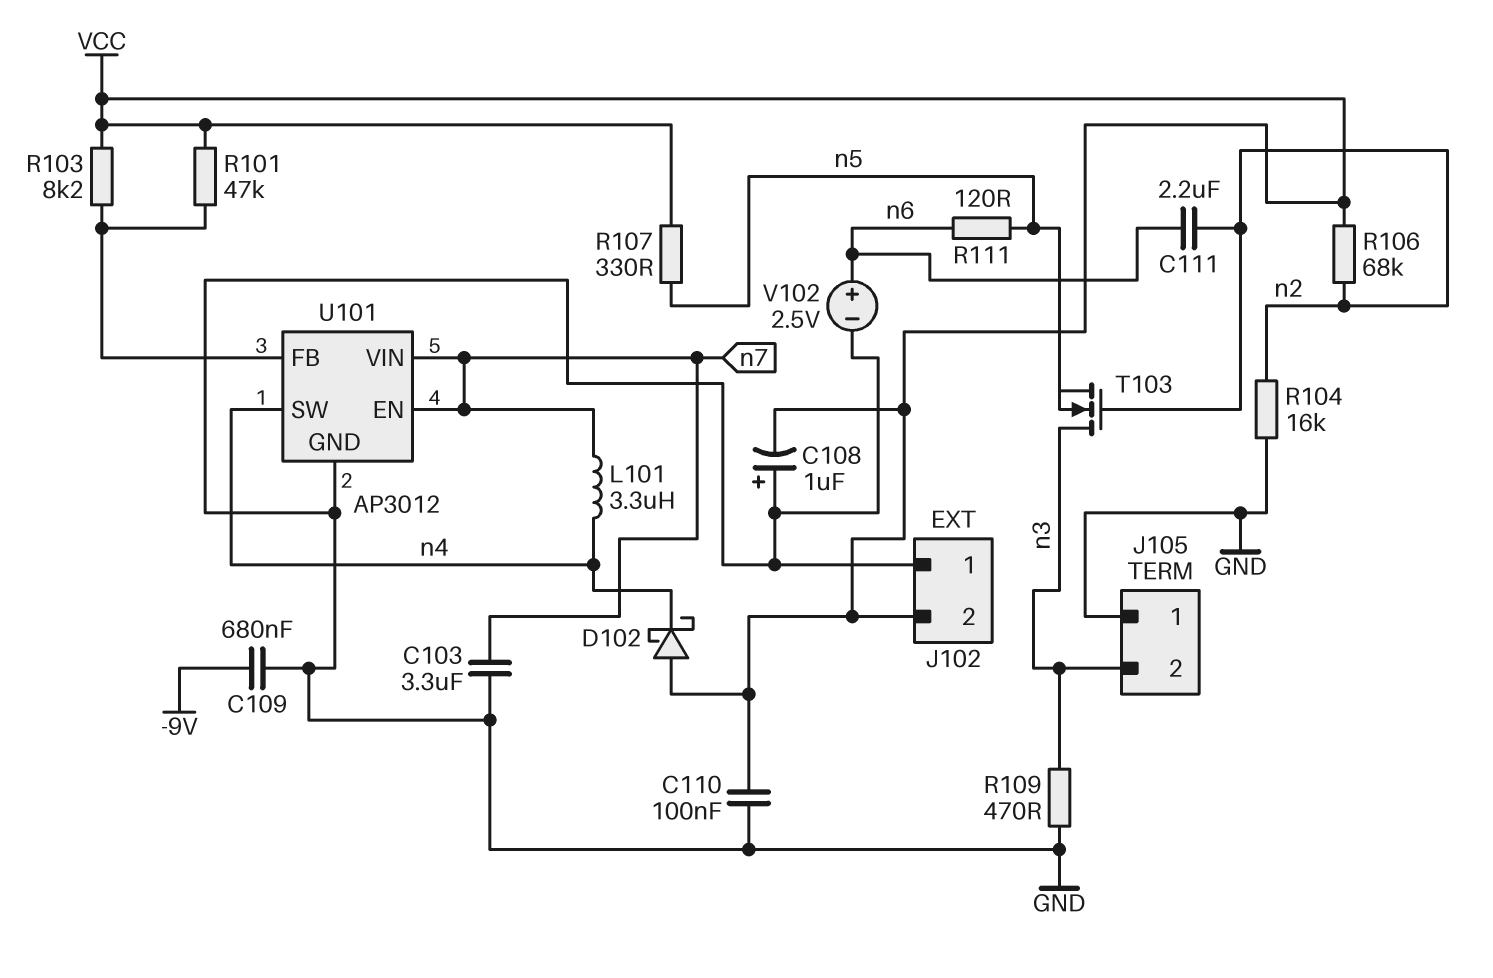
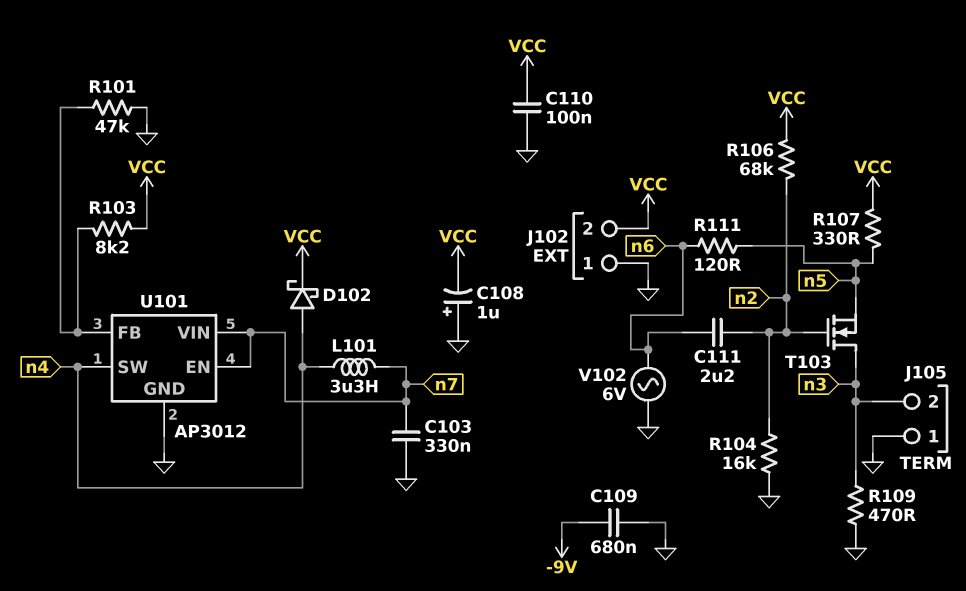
C103: 3.3uF (GND, n7) -> 330nF (GND, n7)
D102: schottky (A VCC, K n4) -> schottky (A n4, K VCC)
R101: 47k (U101/FB, VCC) -> 47k (GND, U101/FB)
V102: 2.5V (plus n6, minus GND) -> AC 6V (GND, n6)

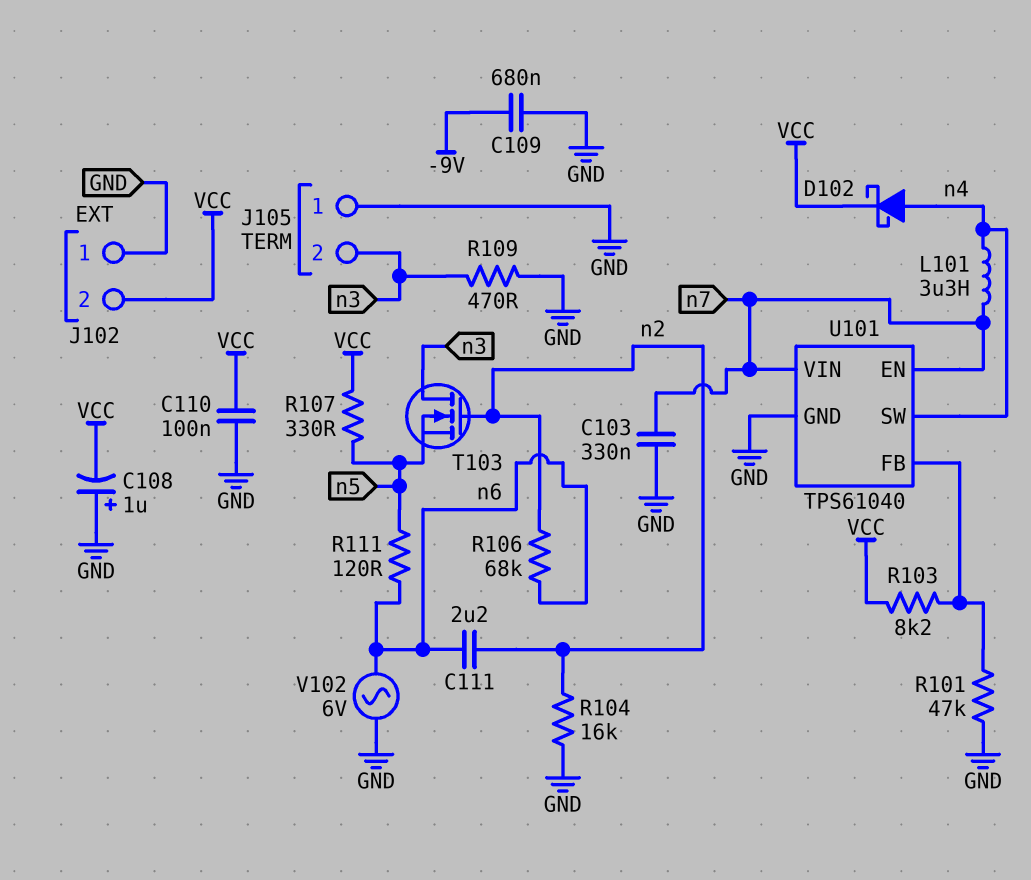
R106: 68k (VCC, n2) -> 68k (n2, n6)
U101: AP3012 -> TPS61040

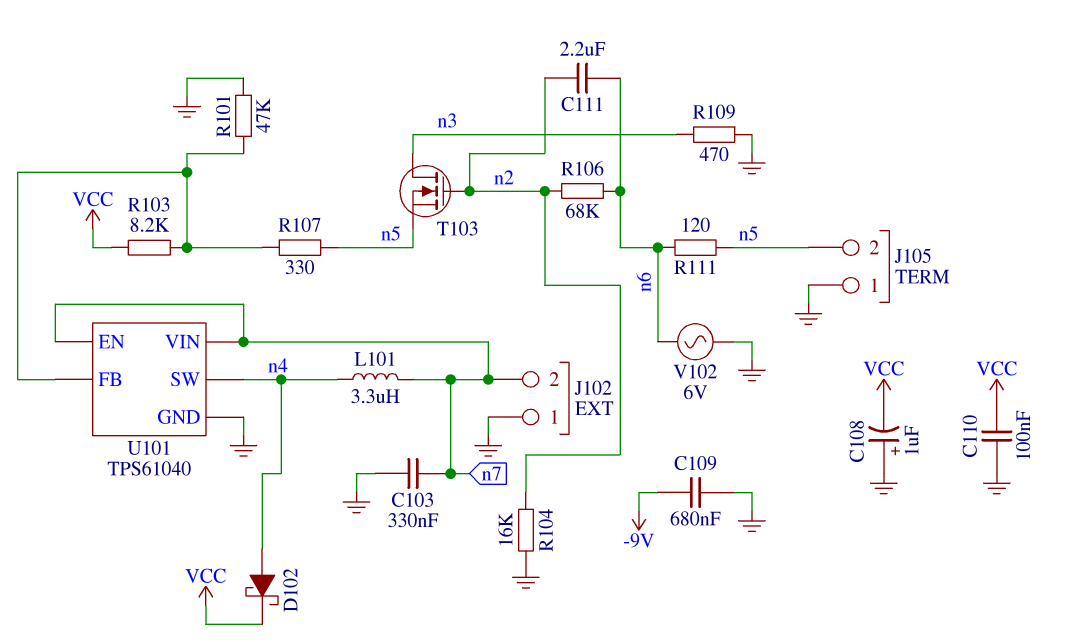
J102 pin 2: VCC -> n7
J105 pin 2: n3 -> n5
R107: 330 (VCC, n5) -> 330 (U101/FB, n5)

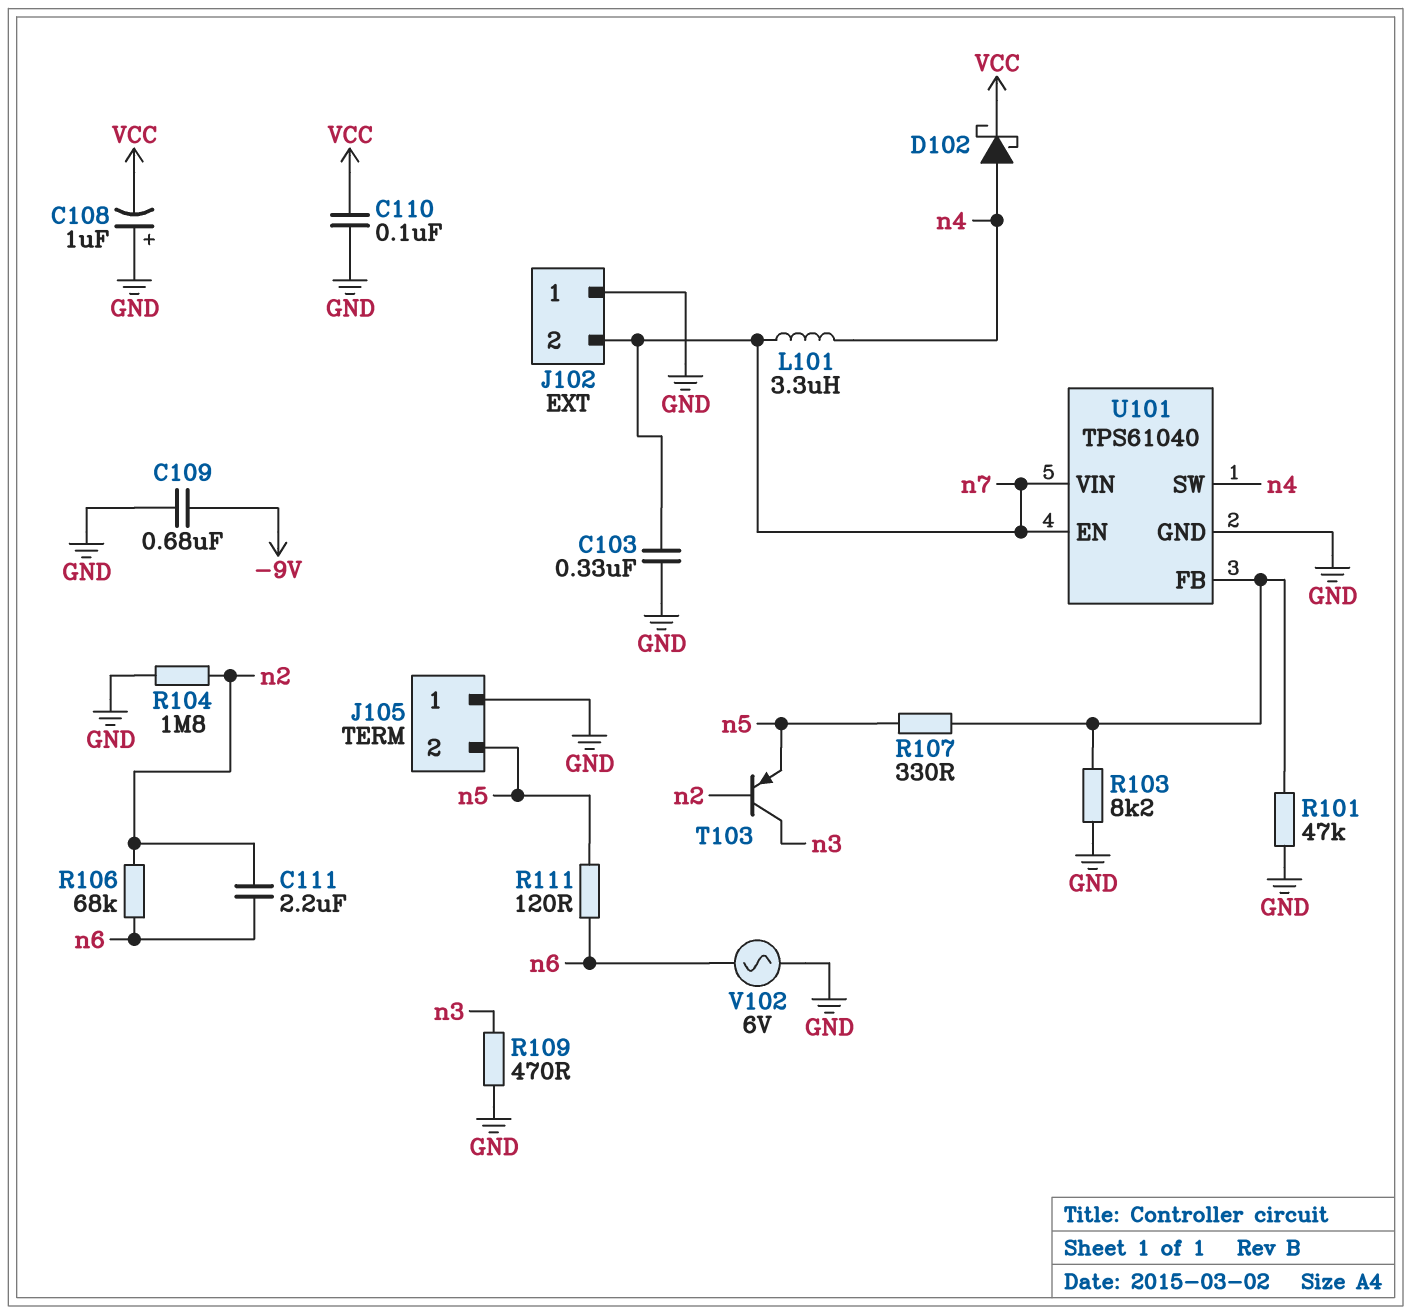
R103: 8.2k (U101/FB, VCC) -> 8.2k (GND, U101/FB)
R104: 16k (GND, n2) -> 1.8M (GND, n2)
T103: NMOS (G n2, D n3, S n5) -> PNP (B n2, C n3, E n5)

